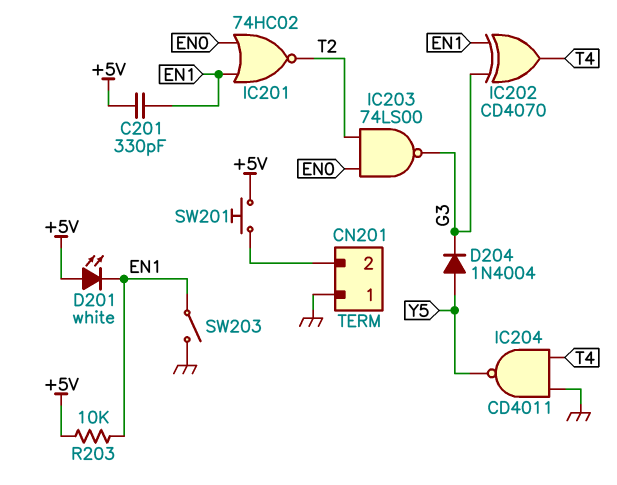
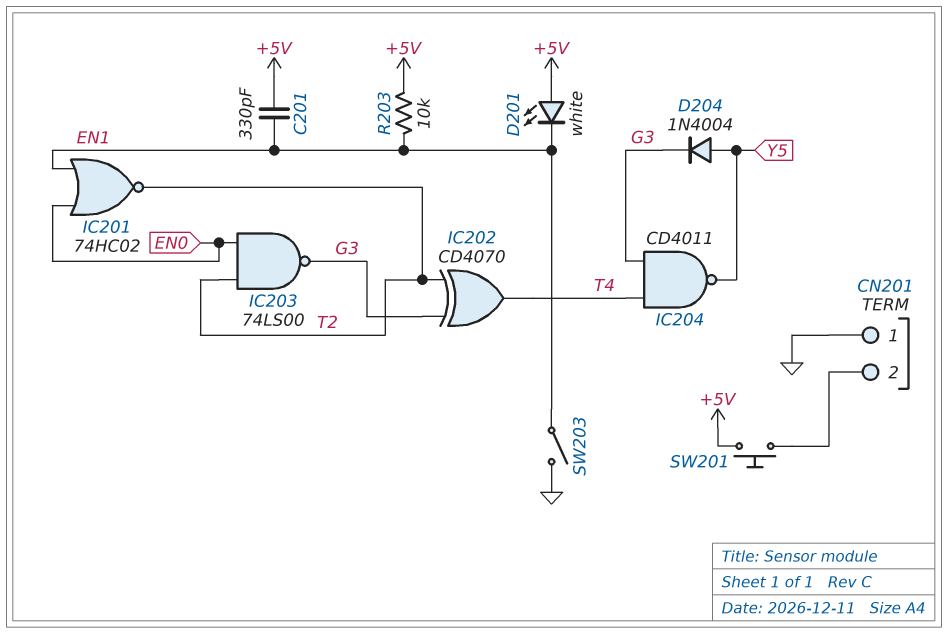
IC202: XOR CD4070 (in EN1, in G3, out T4) -> XOR CD4070 (in G3, in T2, out T4)
IC204: NAND CD4011 (in GND, in T4, out Y5) -> NAND CD4011 (in G3, in T4, out Y5)

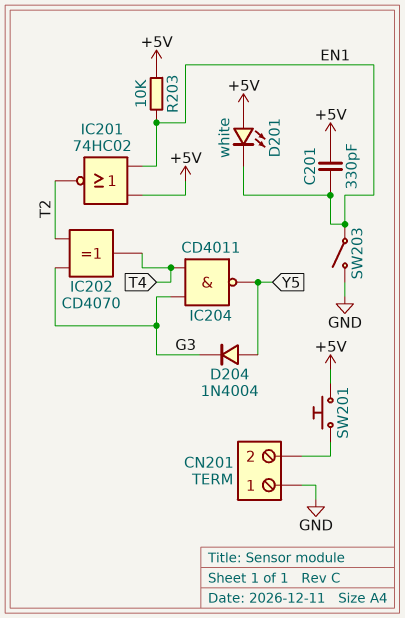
IC201: NOR 74HC02 (in EN0, in EN1, out T2) -> NOR 74HC02 (in +5V, in EN1, out T2)
IC203: NAND 74LS00 (in EN0, in T2, out G3) -> none

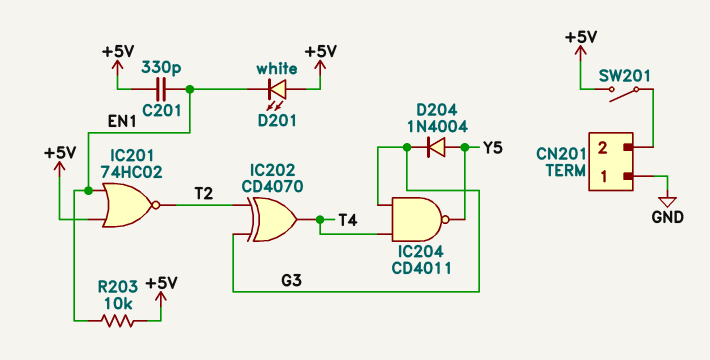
SW201: button (+5V, CN201/2) -> switch (+5V, CN201/2)
SW203: switch (EN1, GND) -> none

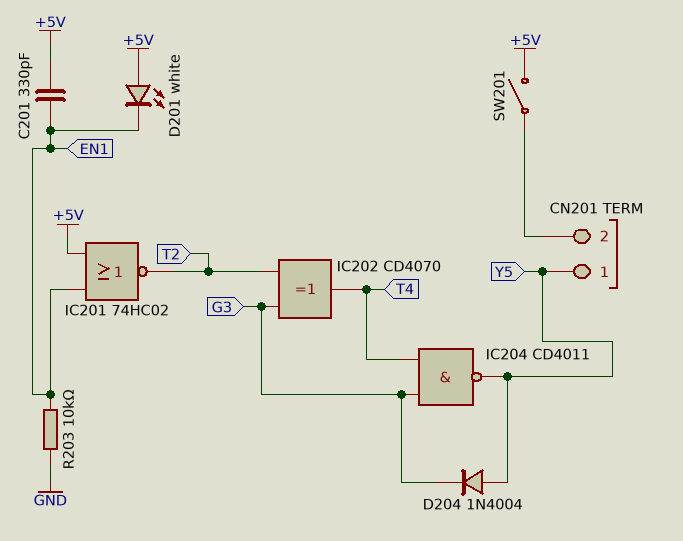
CN201 pin 1: GND -> Y5
R203: 10k (+5V, EN1) -> 10k (EN1, GND)

